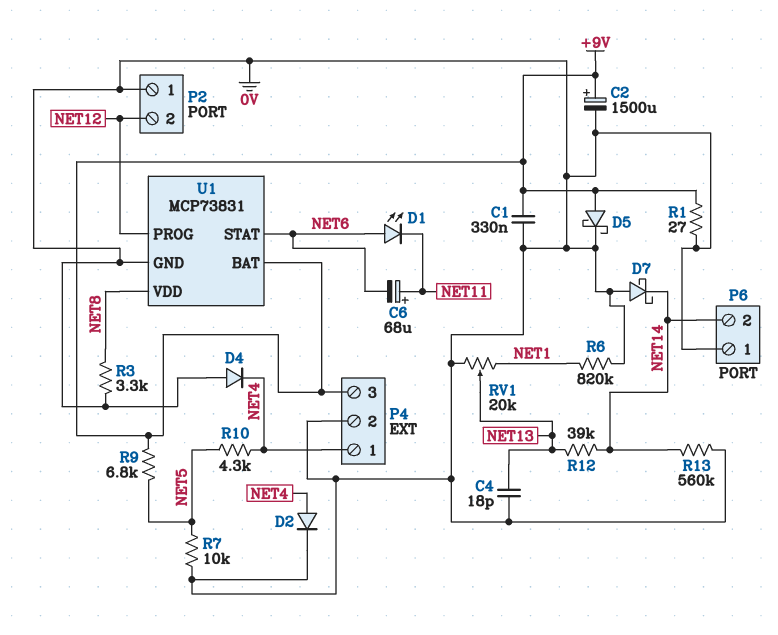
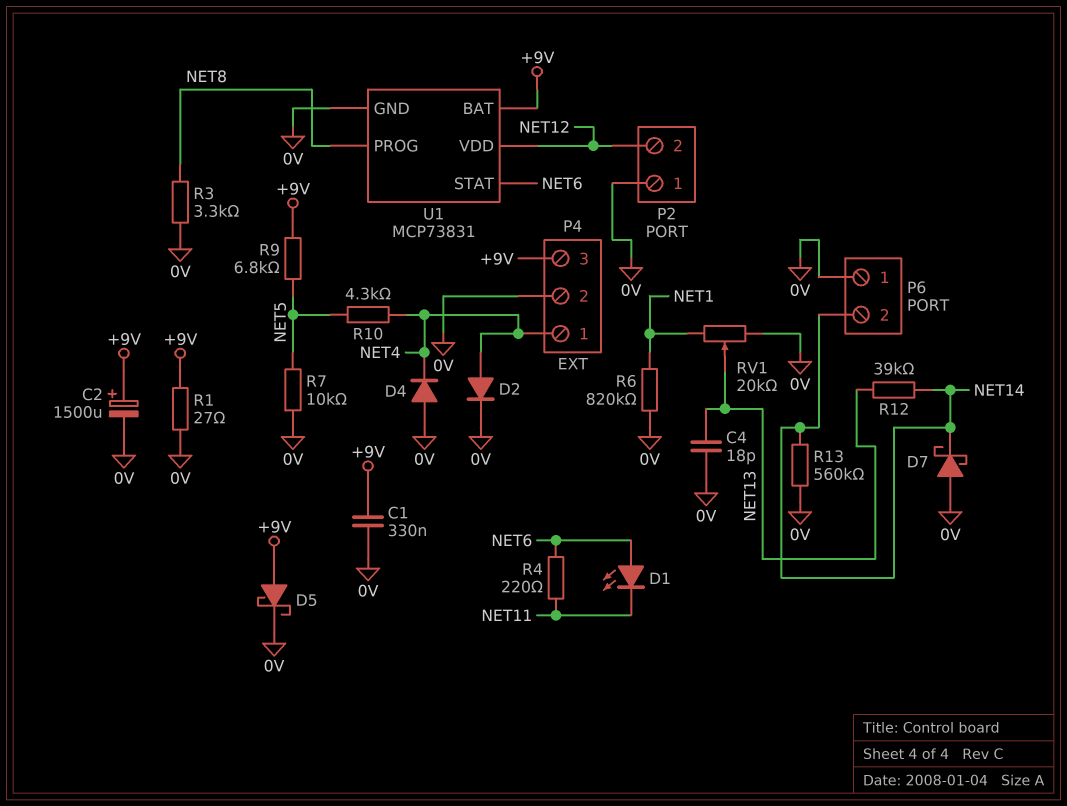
C6: 68uF (plus NET11, minus NET6) -> none
R4: none -> 220 (NET6, NET11)
U1 pin PROG: NET12 -> NET8
U1 pin VDD: NET8 -> NET12

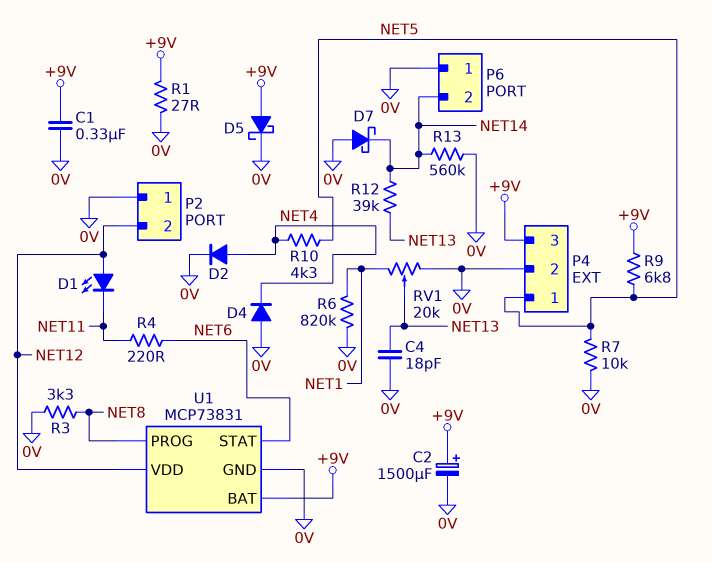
D1: LED (A NET6, K NET11) -> LED (A NET12, K NET11)
P4 pin 1: NET4 -> NET5

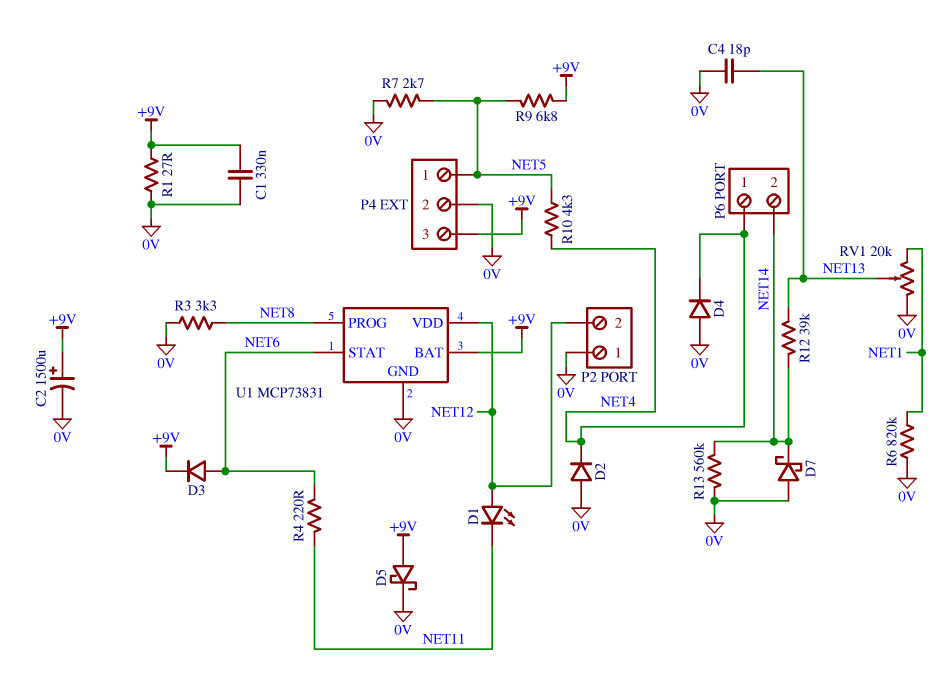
D2: diode (A NET4, K 0V) -> diode (A 0V, K NET4)
D3: none -> diode (A NET6, K +9V)
P6 pin 1: 0V -> NET4
R7: 10k (0V, NET5) -> 2.7k (0V, NET5)

